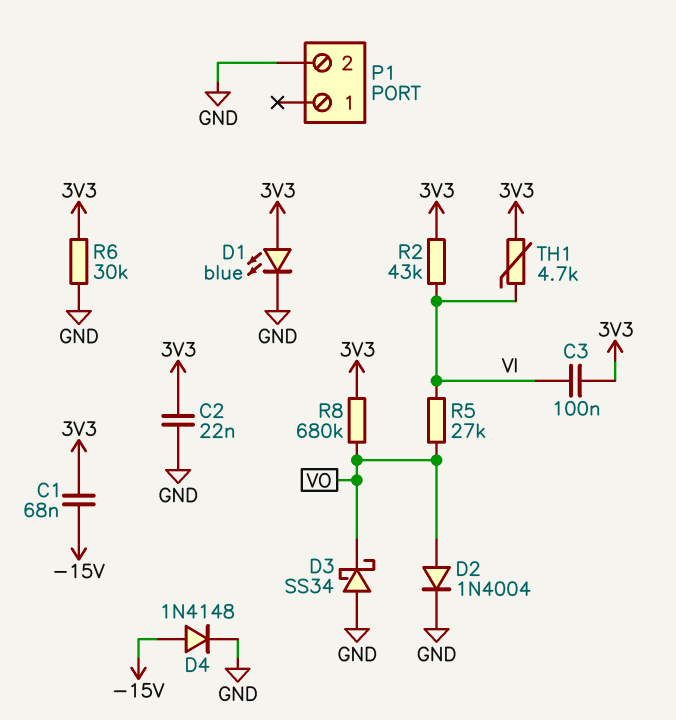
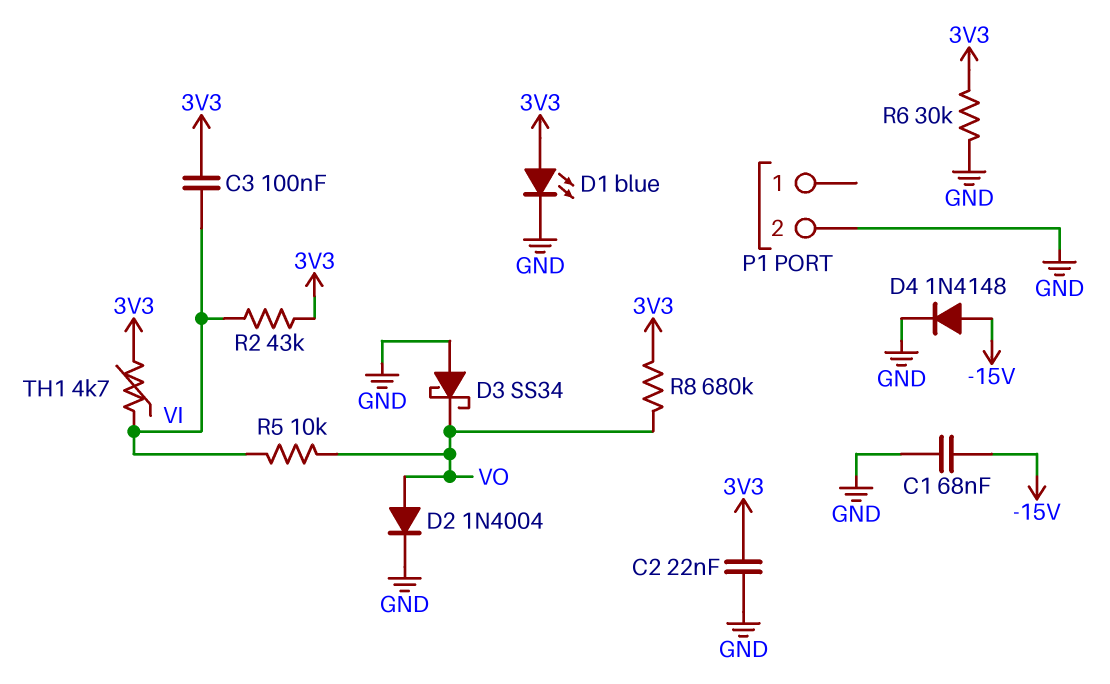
C1: 68nF (-15V, 3V3) -> 68nF (-15V, GND)
R5: 27k (VI, VO) -> 10k (VI, VO)

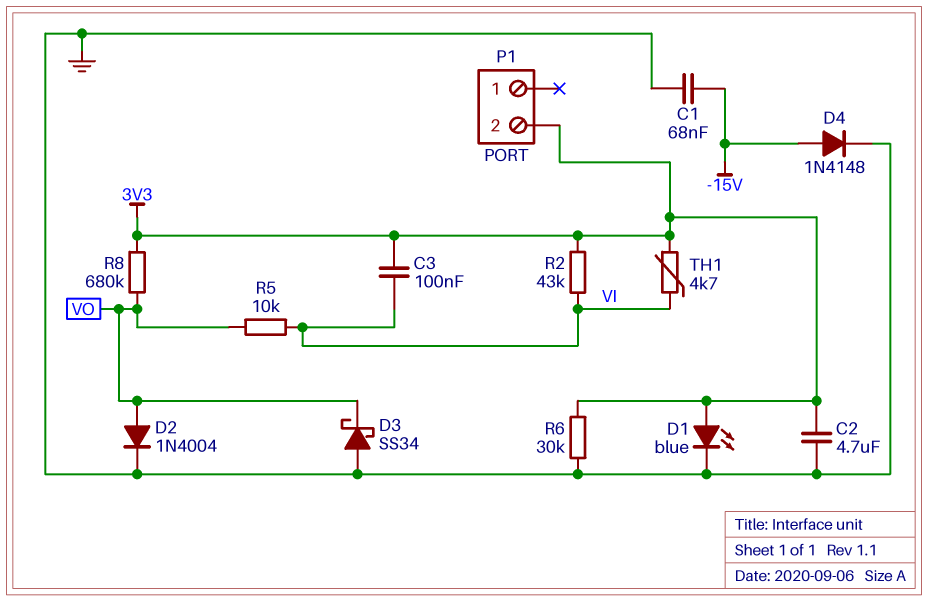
C2: 22nF (3V3, GND) -> 4.7uF (3V3, GND)
P1 pin 2: GND -> 3V3

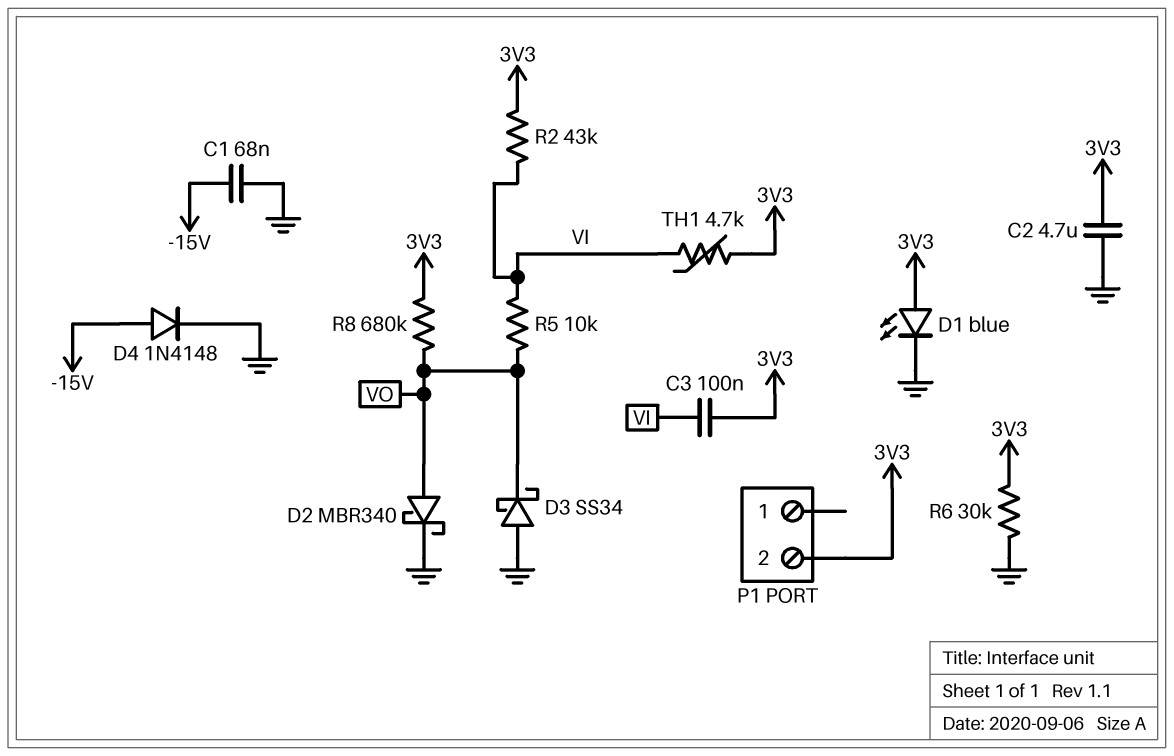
D2: diode 1N4004 (A VO, K GND) -> schottky MBR340 (A VO, K GND)

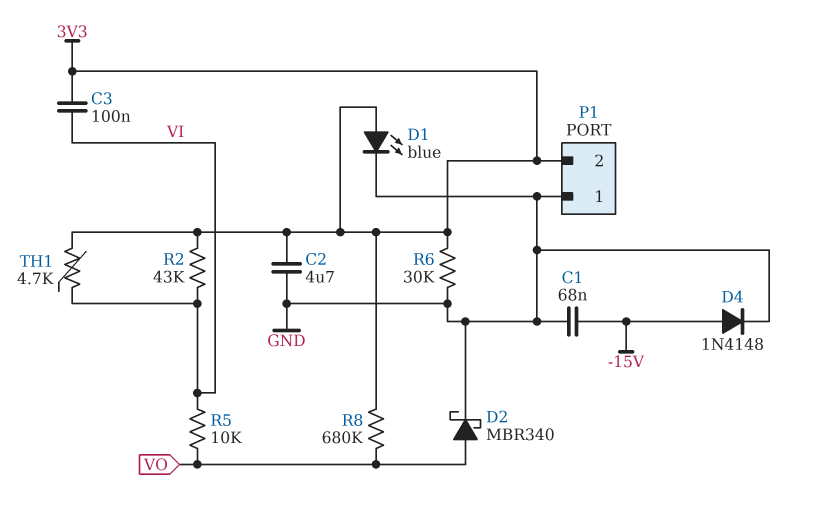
D3: schottky SS34 (A GND, K VO) -> none
P1 pin 1: none -> GND

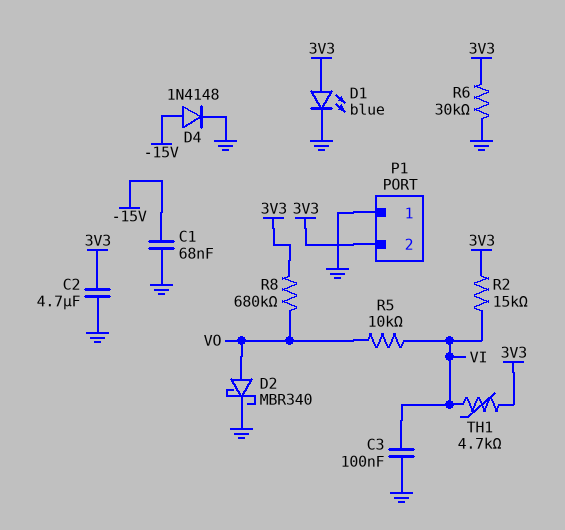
C3: 100nF (3V3, VI) -> 100nF (GND, VI)
R2: 43k (3V3, VI) -> 15k (3V3, VI)

